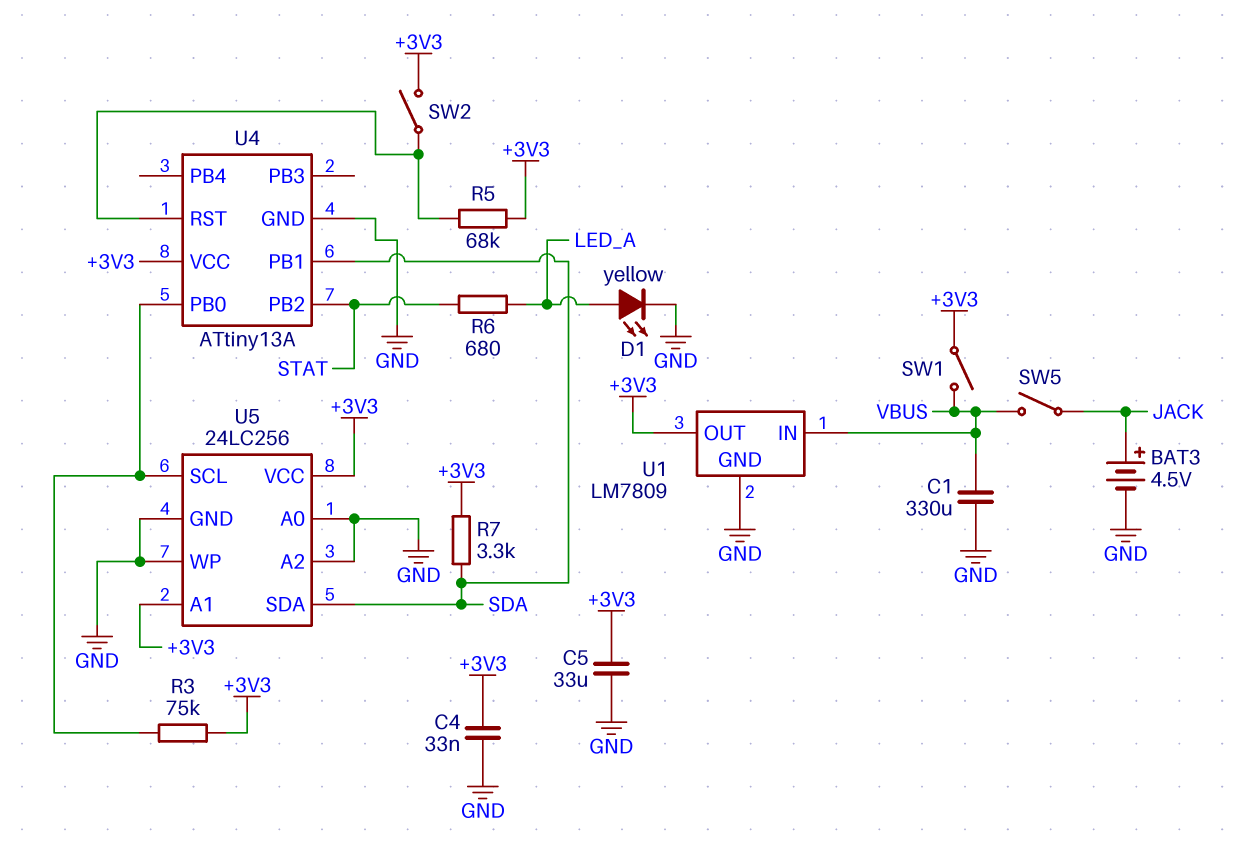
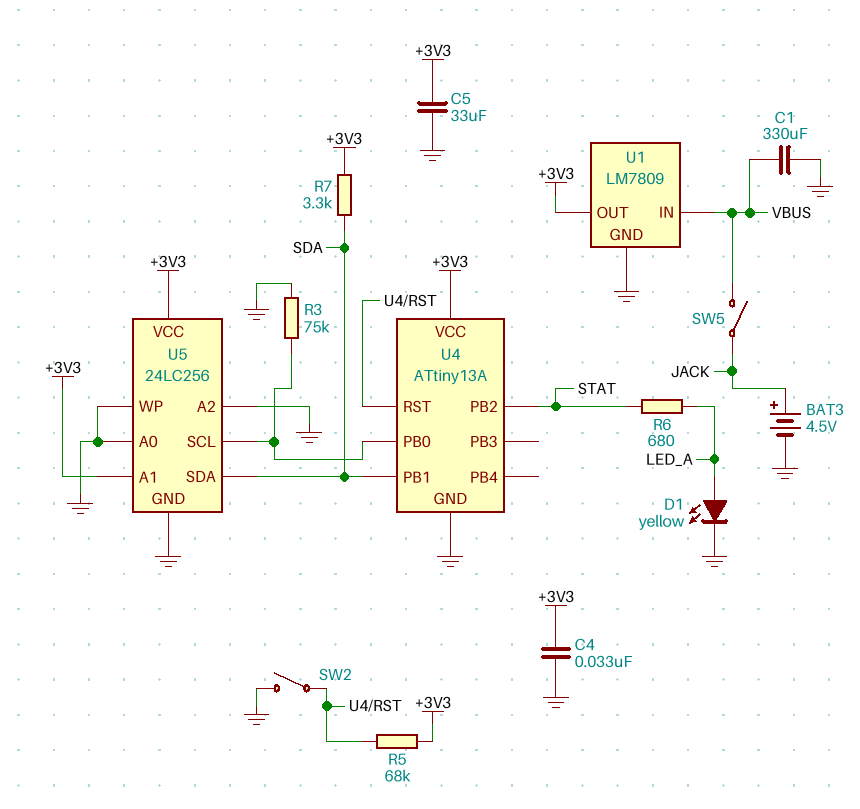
R3: 75k (+3V3, U4/PB0) -> 75k (GND, U4/PB0)
SW1: switch (+3V3, VBUS) -> none
SW2: switch (+3V3, U4/RST) -> switch (GND, U4/RST)

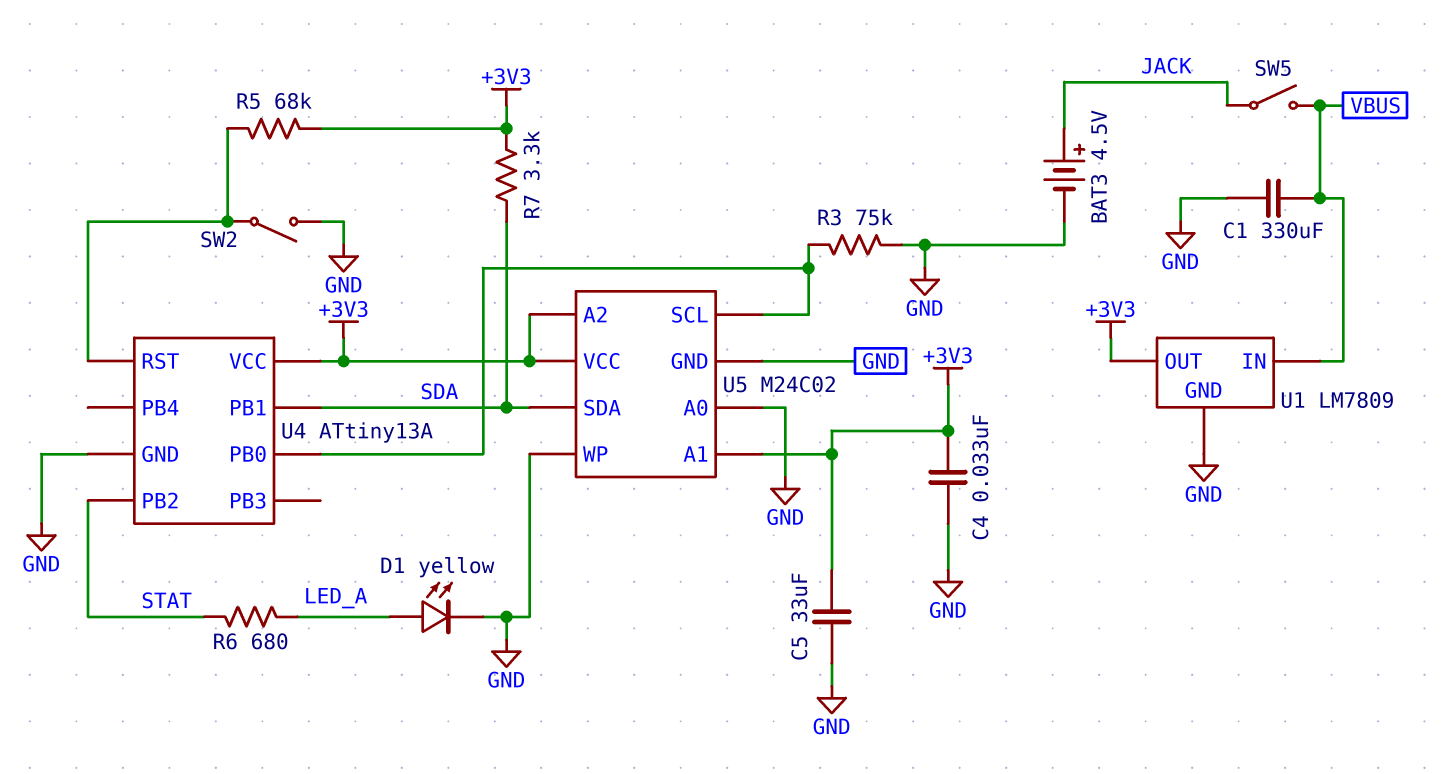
U5: 24LC256 -> M24C02
U5 pin A2: GND -> +3V3

